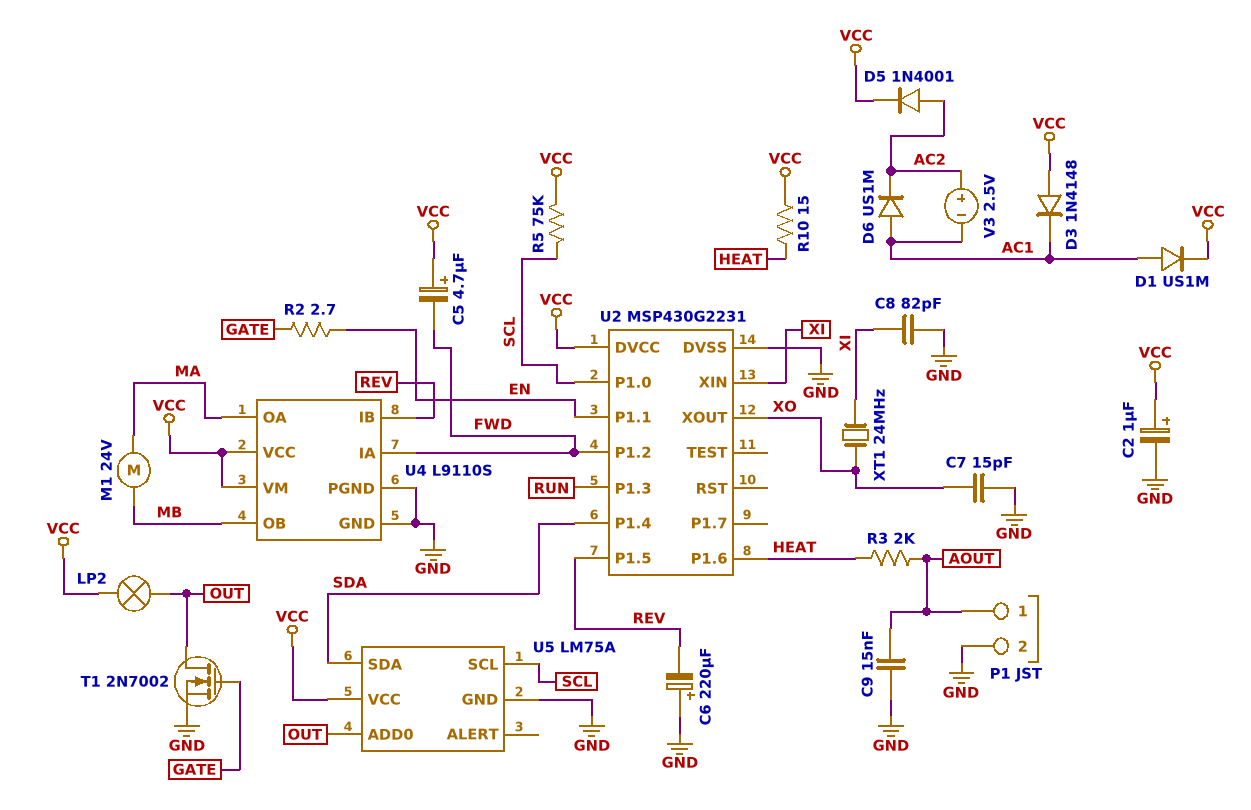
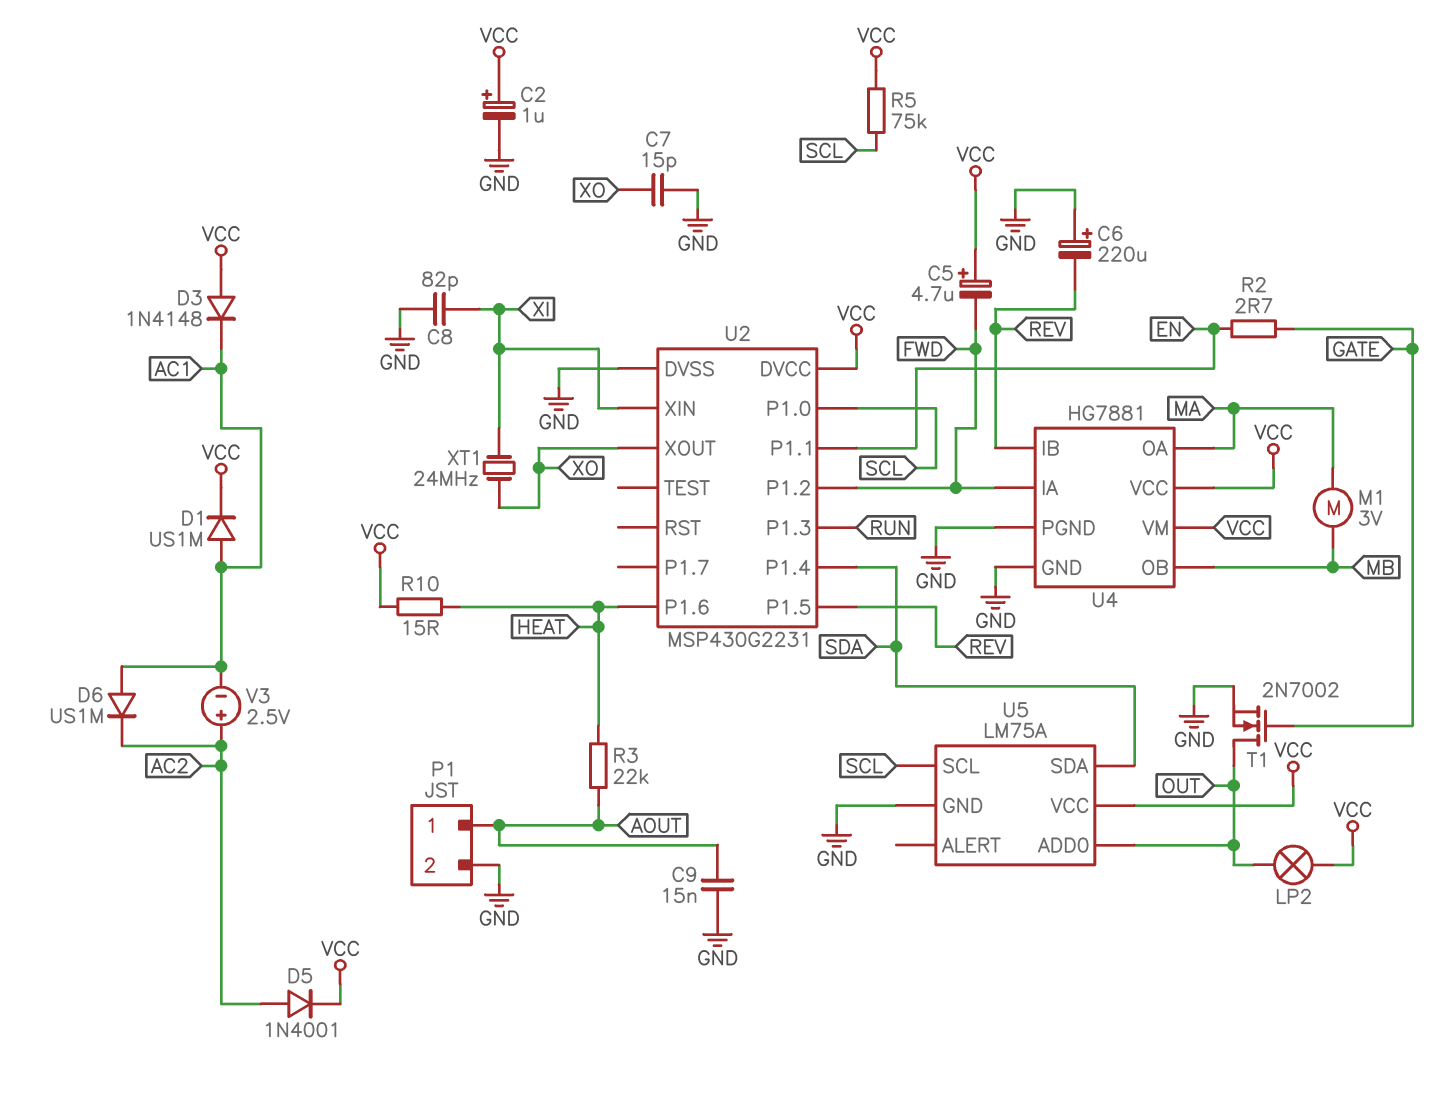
M1: motor 24V (MA, MB) -> motor 3V (MA, MB)
R3: 2k (AOUT, HEAT) -> 22k (AOUT, HEAT)
U4: L9110S -> HG7881

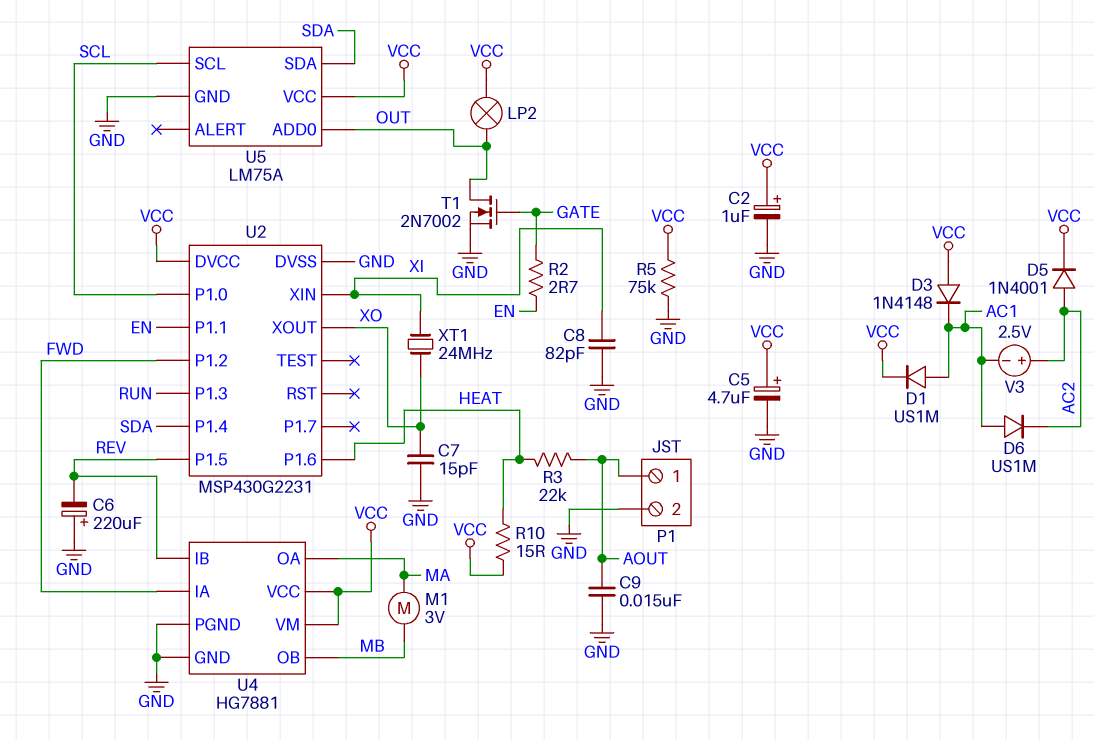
C5: 4.7uF (plus VCC, minus FWD) -> 4.7uF (plus VCC, minus GND)
R5: 75k (SCL, VCC) -> 75k (GND, VCC)

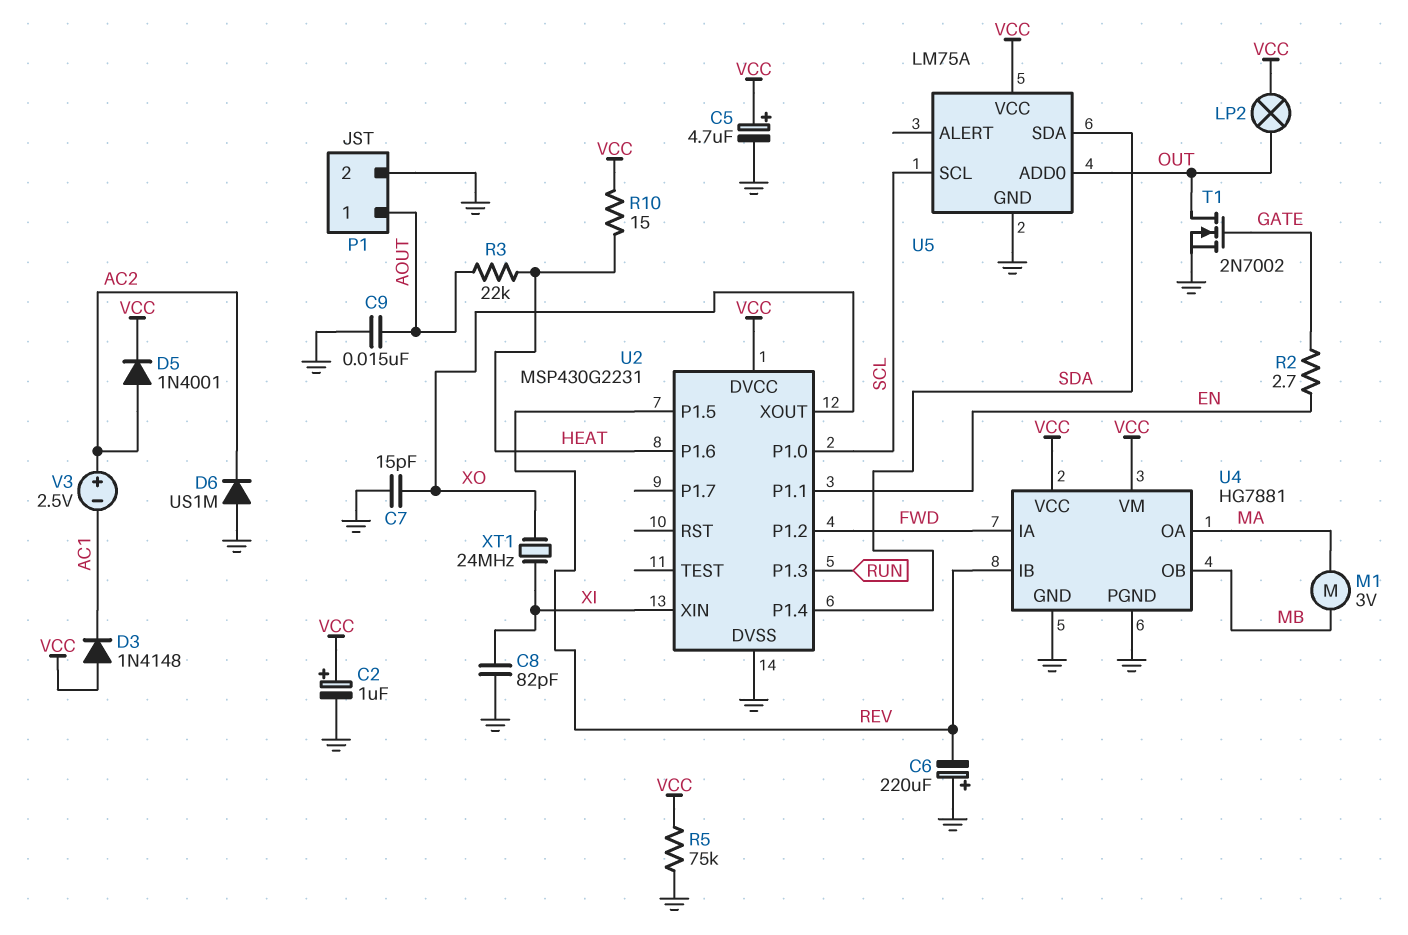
D1: diode US1M (A AC1, K VCC) -> none
D6: diode US1M (A AC1, K AC2) -> diode US1M (A GND, K AC2)

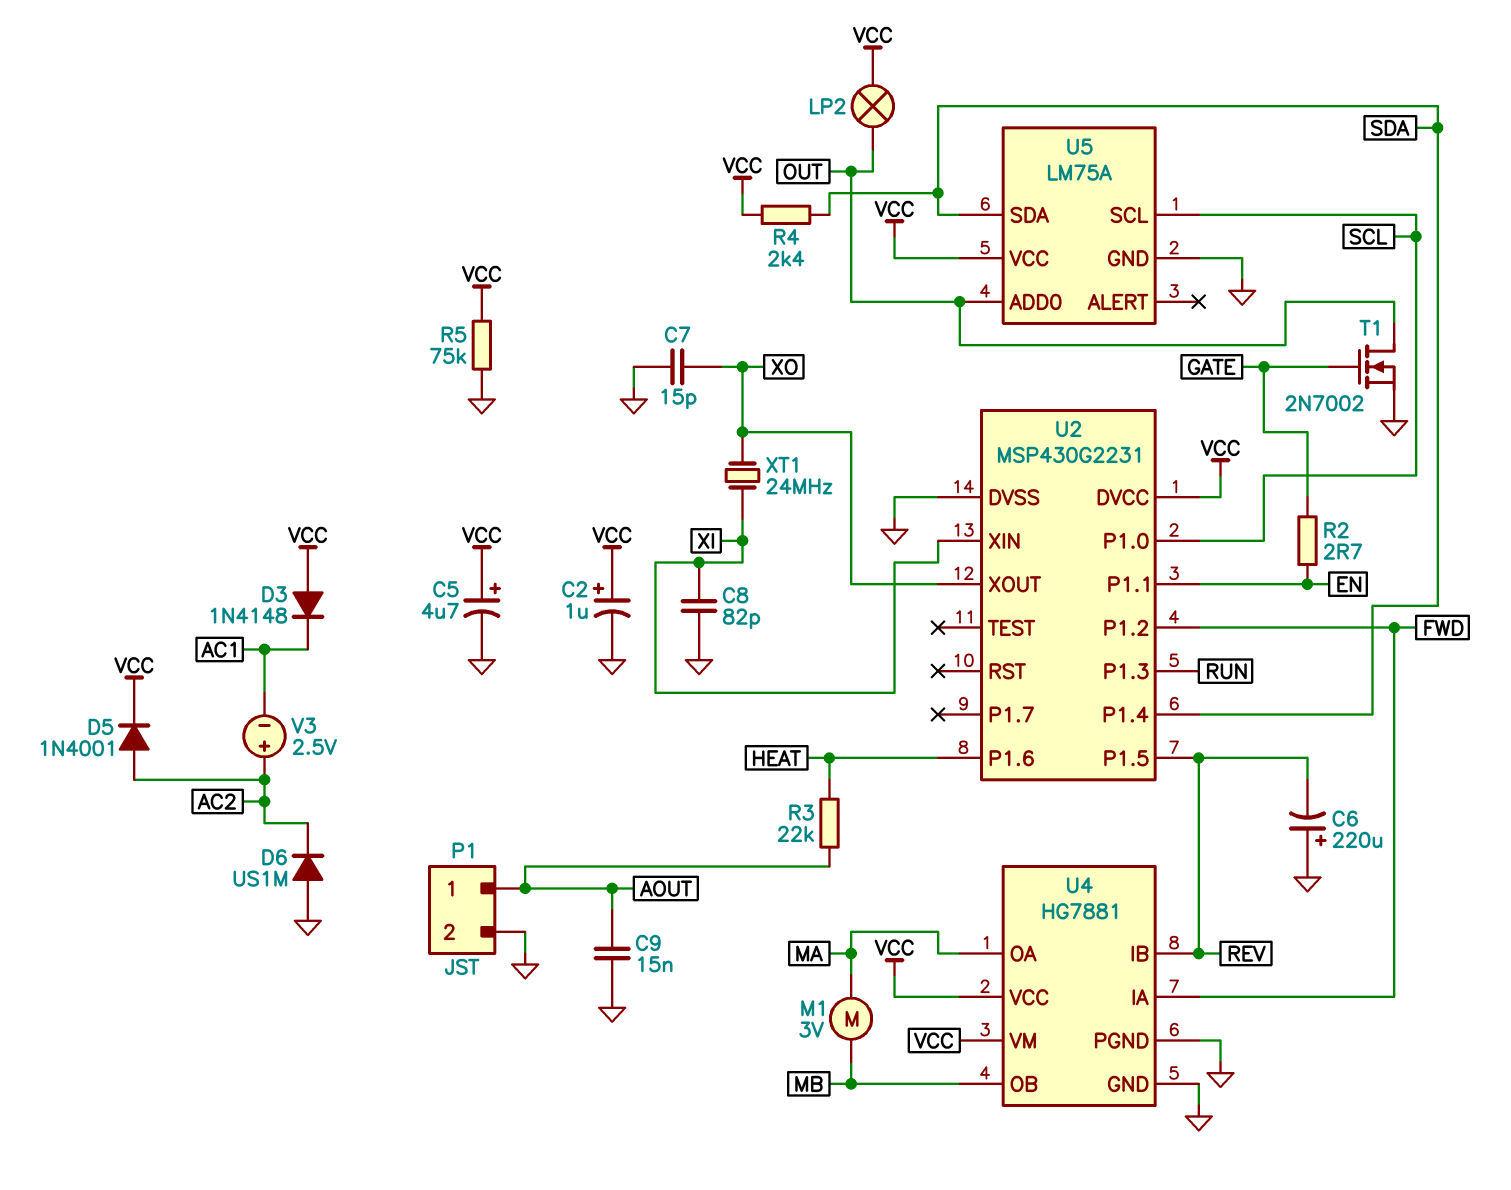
R4: none -> 2.4k (SDA, VCC)
R10: 15 (HEAT, VCC) -> none

